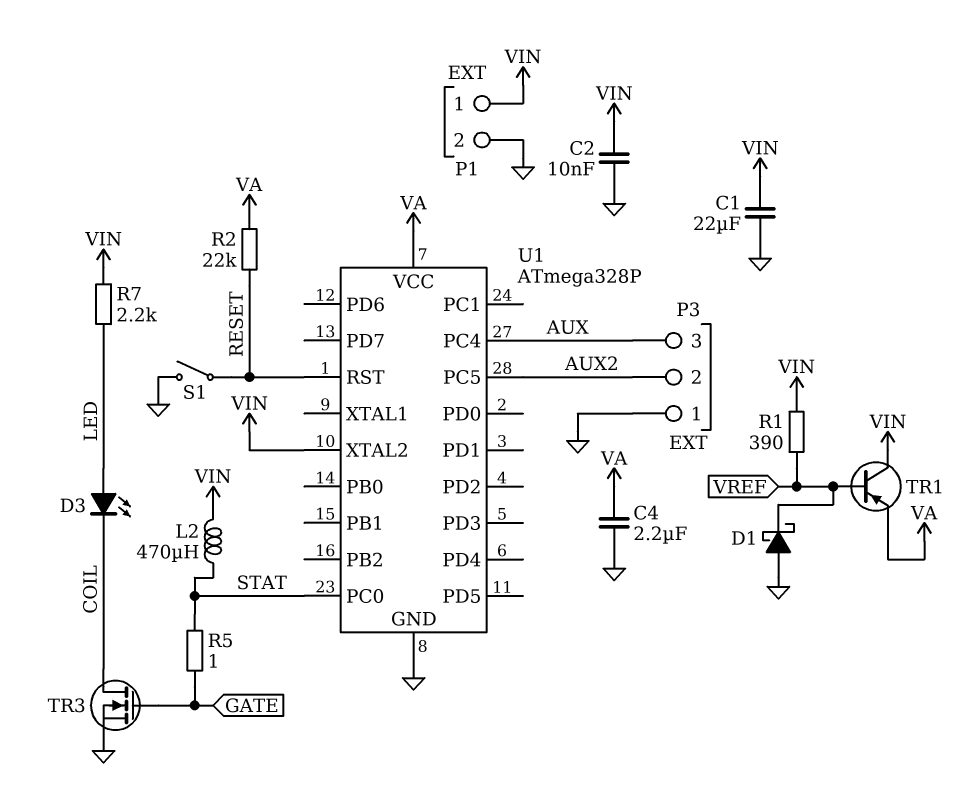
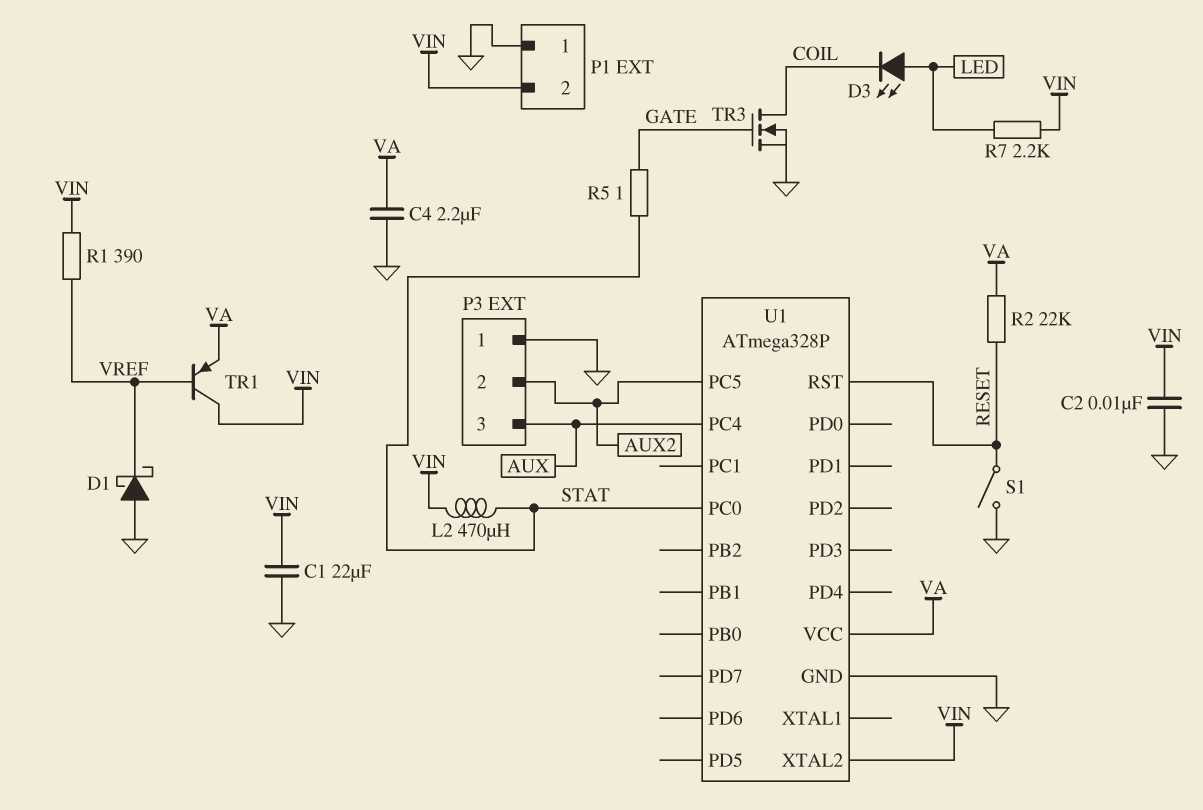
P1 pin 1: VIN -> GND
P1 pin 2: GND -> VIN

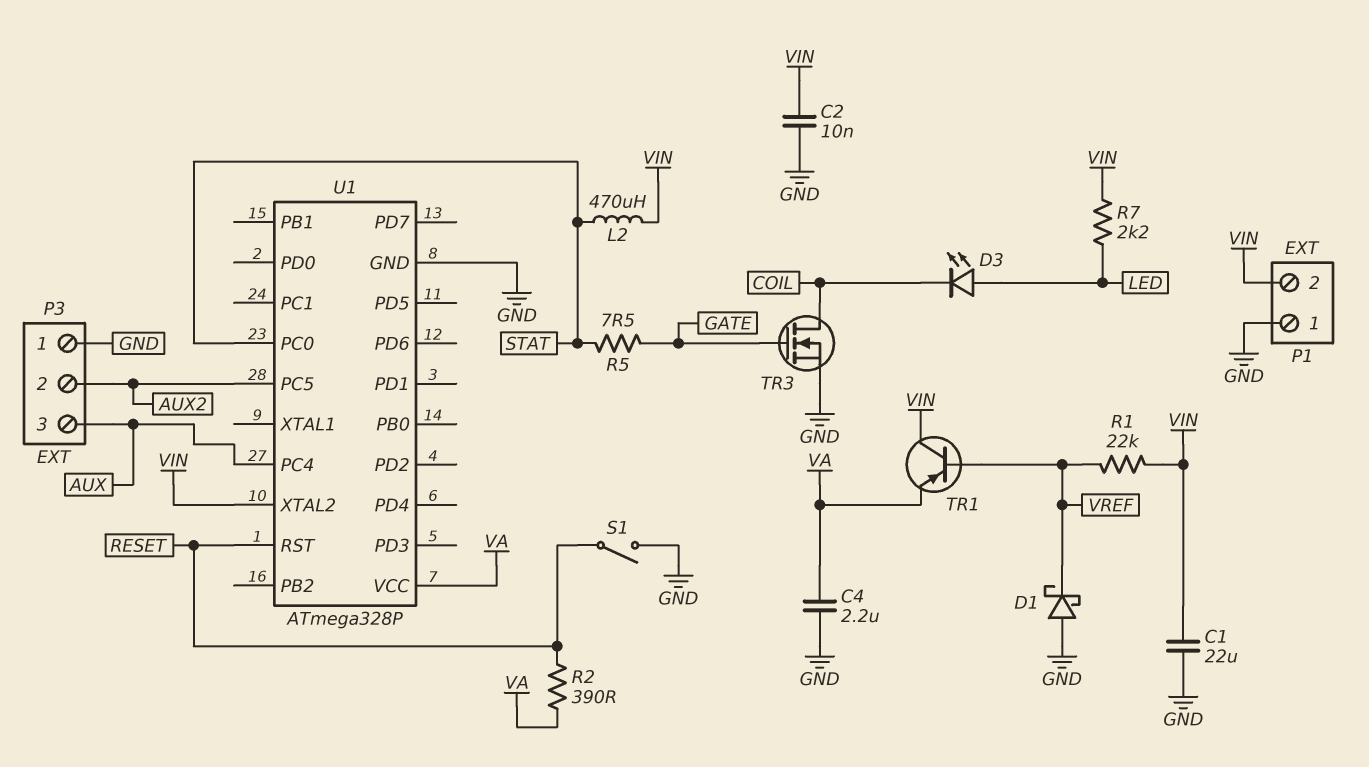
R1: 390 (VIN, VREF) -> 22k (VIN, VREF)
R2: 22k (RESET, VA) -> 390 (RESET, VA)
R5: 1 (GATE, STAT) -> 7.5 (GATE, STAT)

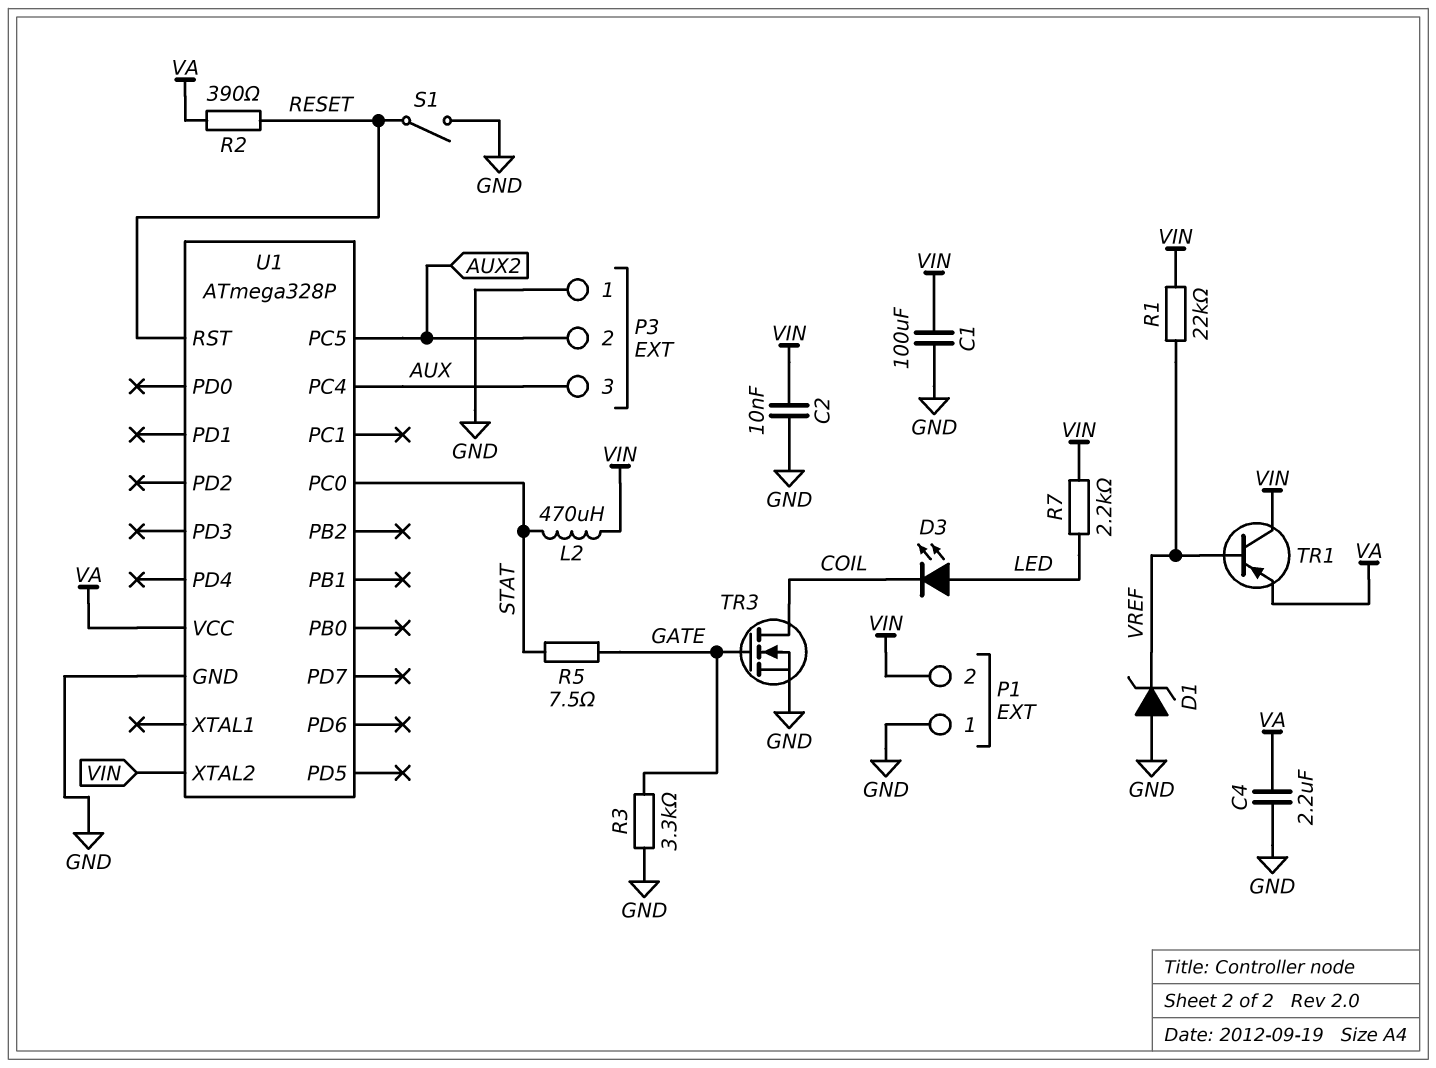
C1: 22uF (GND, VIN) -> 100uF (GND, VIN)
D1: schottky (A GND, K VREF) -> zener (A GND, K VREF)
R3: none -> 3.3k (GATE, GND)

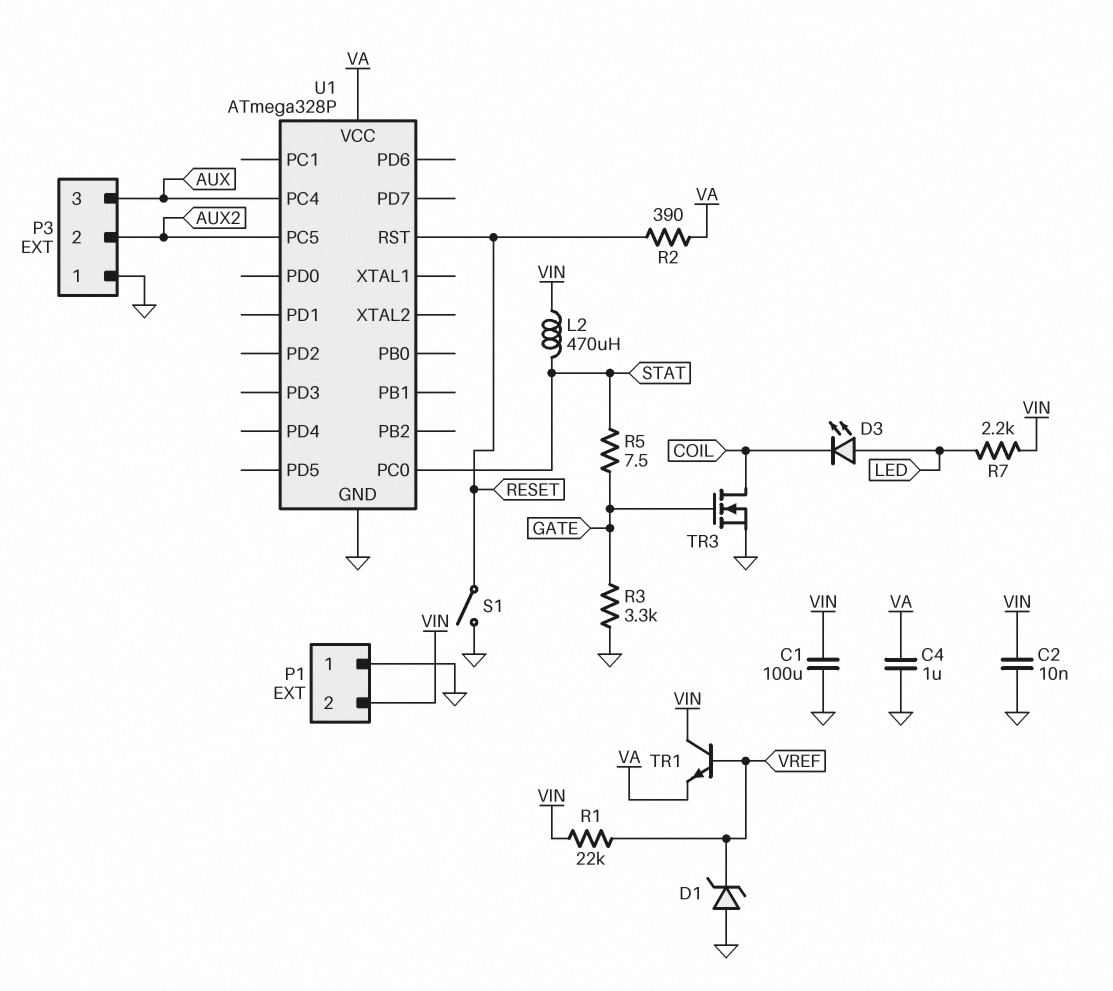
C4: 2.2uF (GND, VA) -> 1uF (GND, VA)
TR1: PNP (B VREF, C VIN, E VA) -> NPN (B VREF, C VIN, E VA)
U1 pin XTAL2: VIN -> none

